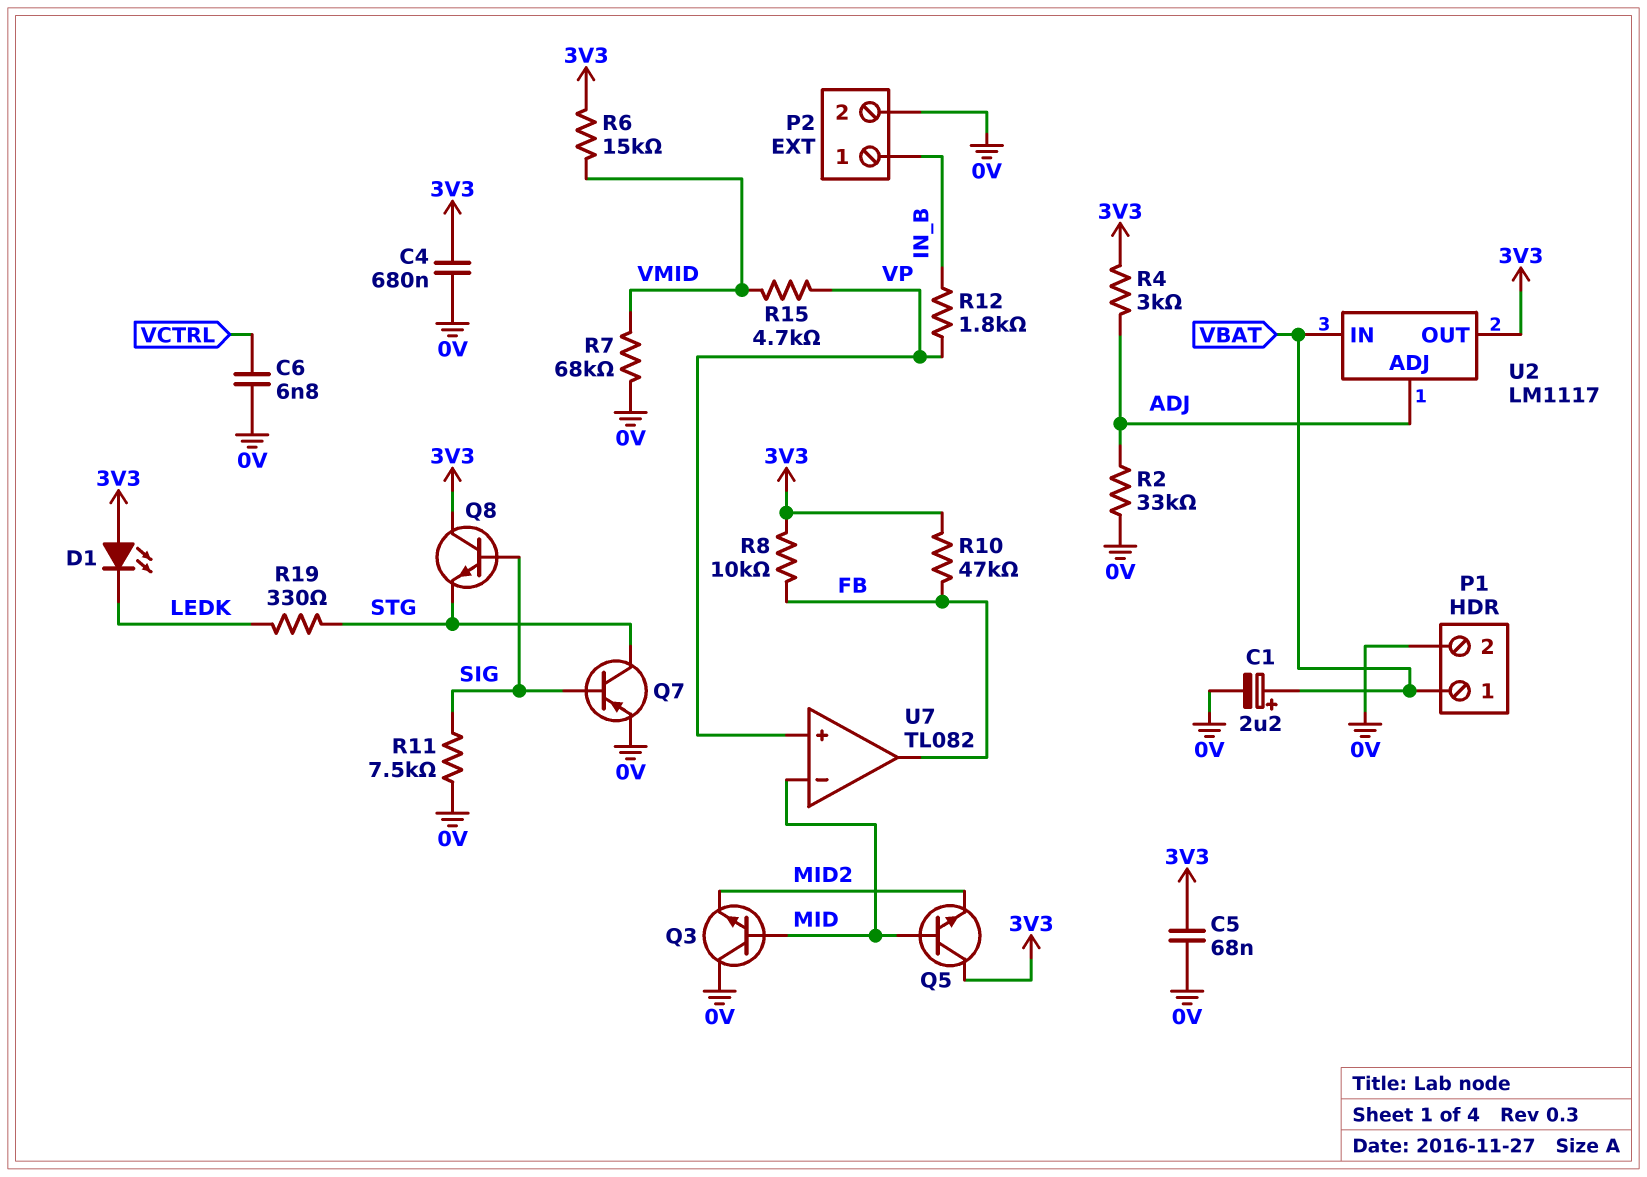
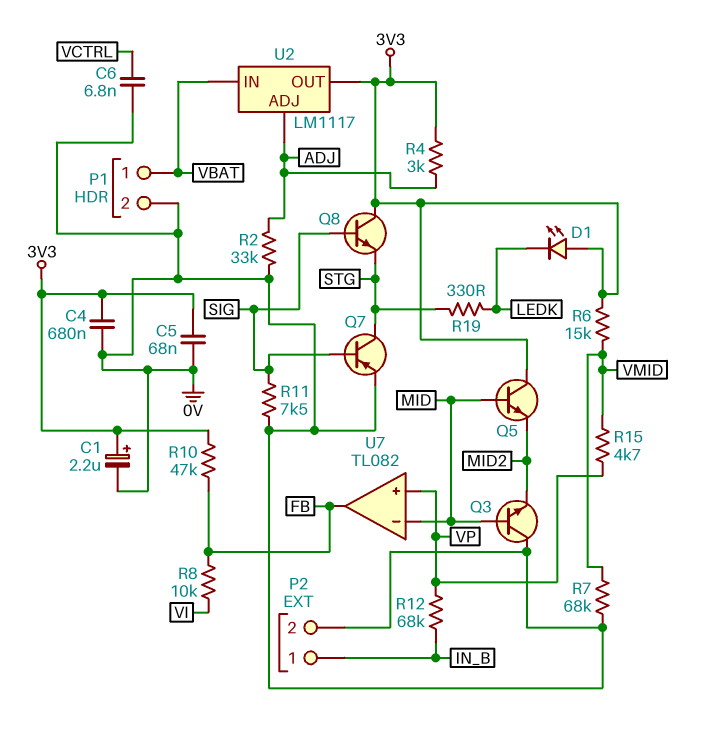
C1: 2.2uF (plus VBAT, minus 0V) -> 2.2uF (plus 3V3, minus 0V)
R8: 10k (3V3, FB) -> 10k (FB, VI)
R12: 1.8k (IN_B, VP) -> 68k (IN_B, VP)

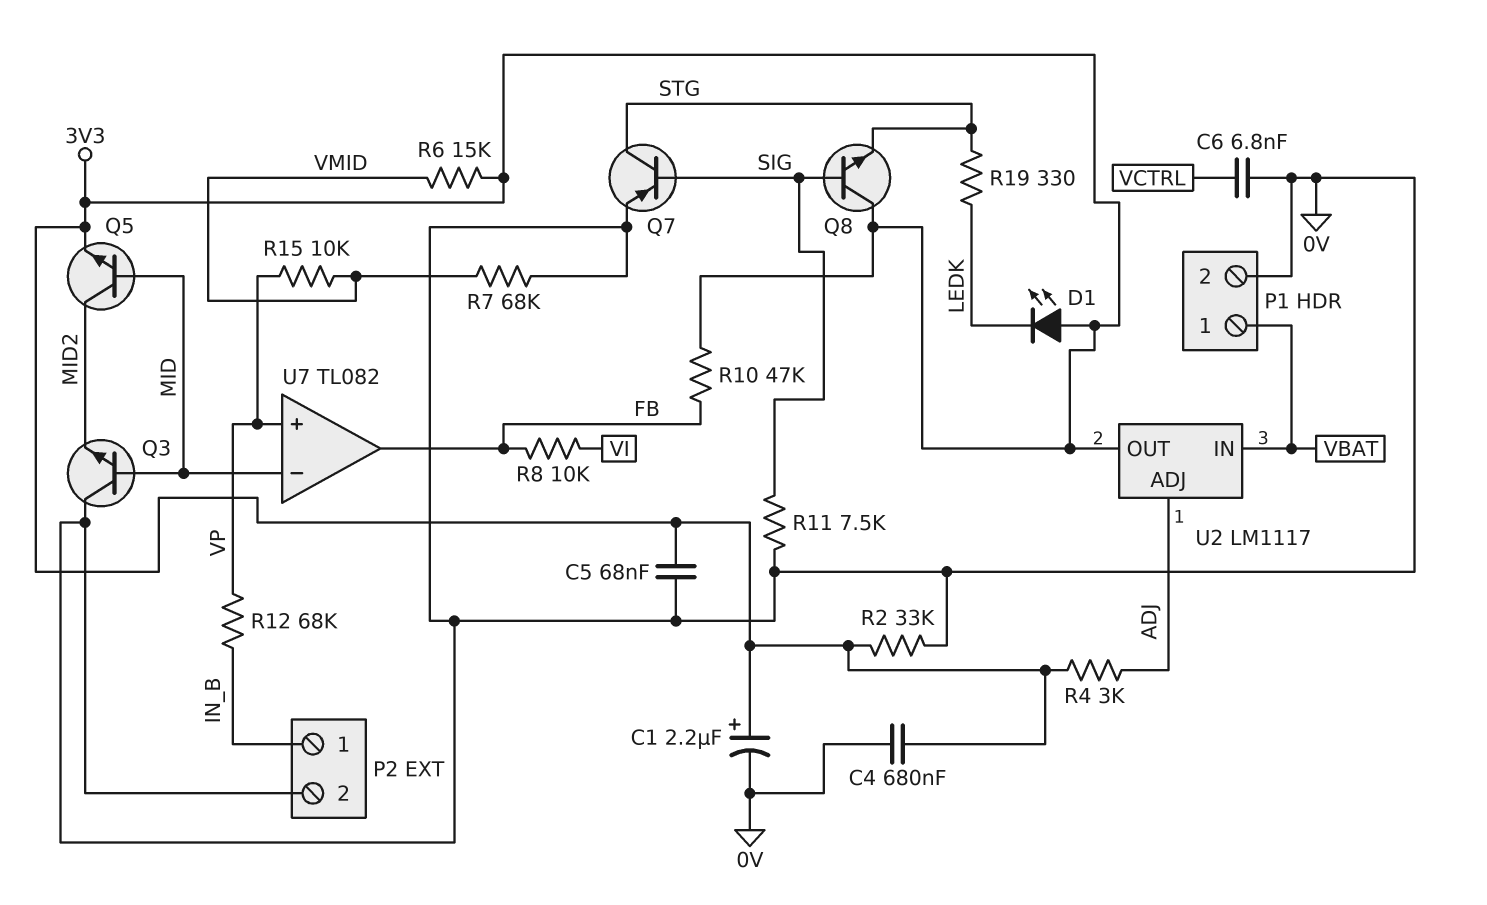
Q5: NPN (B MID, C 3V3, E MID2) -> NPN (B MID, C MID2, E 3V3)
R2: 33k (0V, ADJ) -> 33k (0V, 3V3)
R15: 4.7k (VMID, VP) -> 10k (VMID, VP)

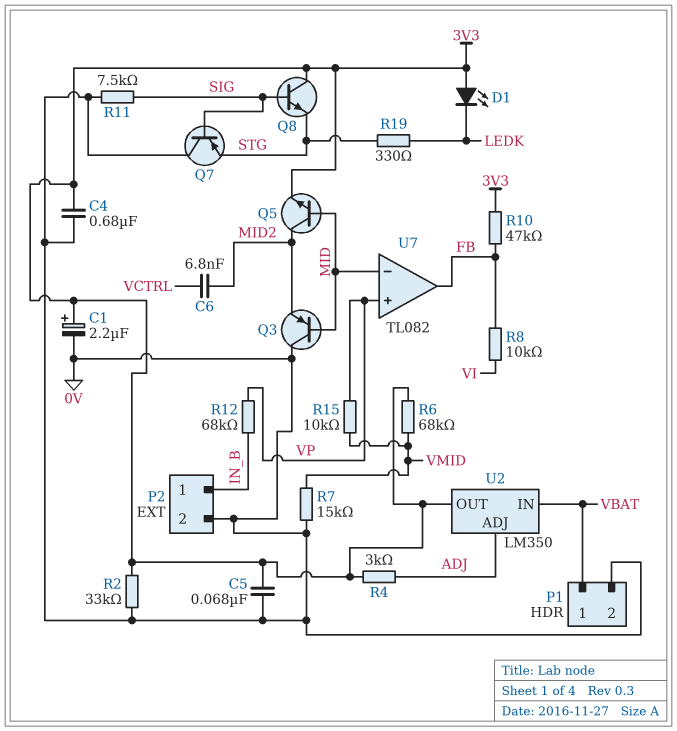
C6: 6.8nF (0V, VCTRL) -> 6.8nF (MID2, VCTRL)
Q3: NPN (B MID, C 0V, E MID2) -> PNP (B MID, C 0V, E MID2)
Q7: PNP (B SIG, C STG, E 0V) -> PNP (B SIG, C 0V, E STG)
R6: 15k (3V3, VMID) -> 68k (3V3, VMID)
R7: 68k (0V, VMID) -> 15k (0V, VMID)
U2: LM1117 -> LM350

